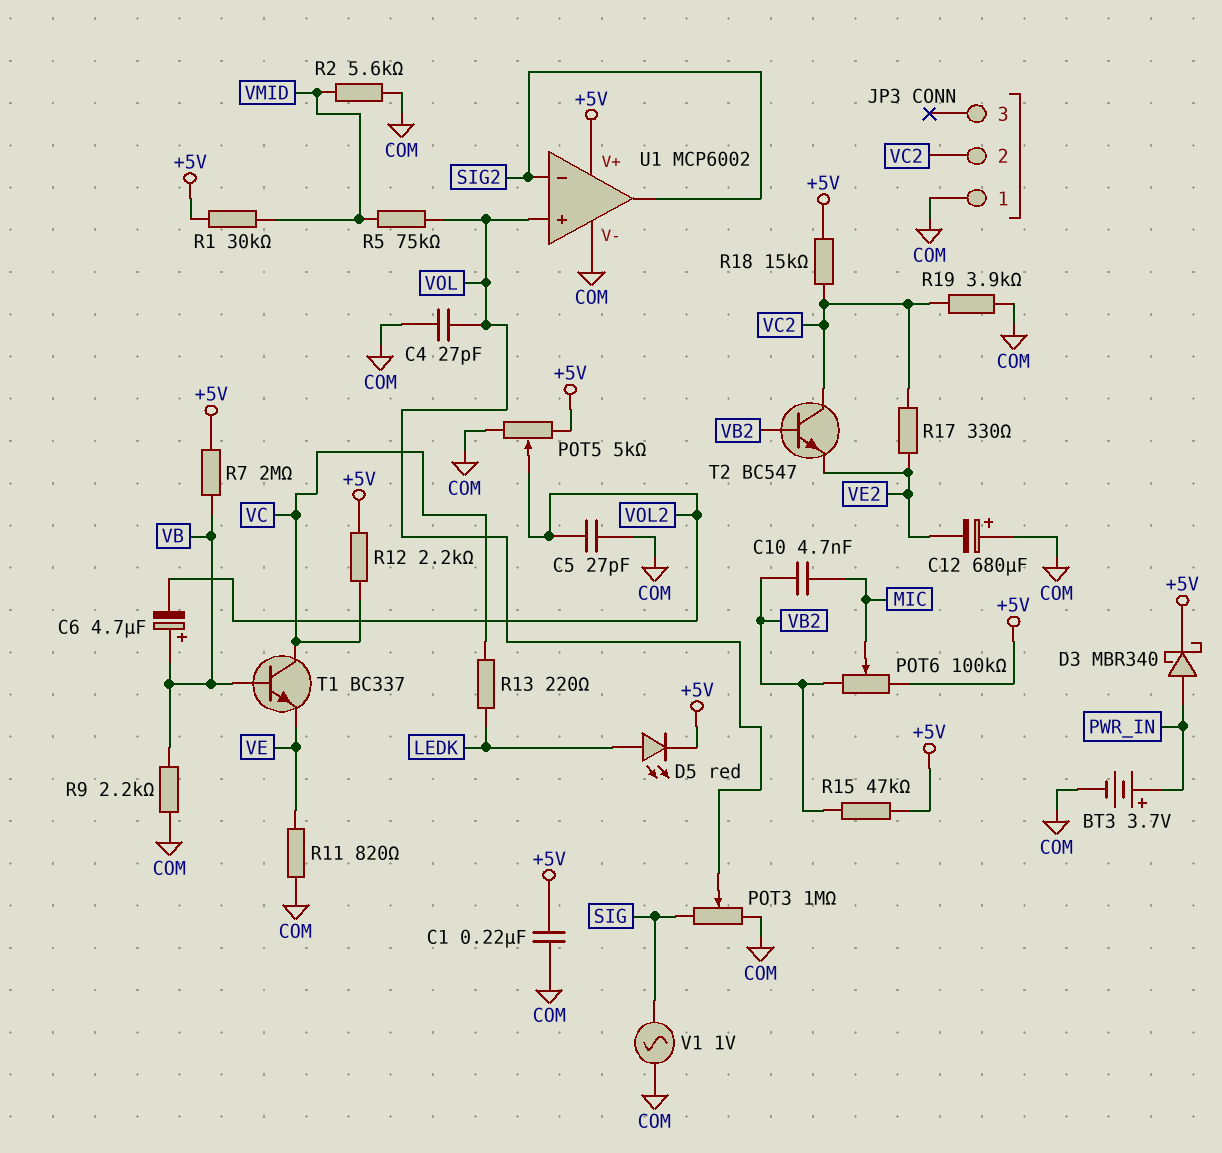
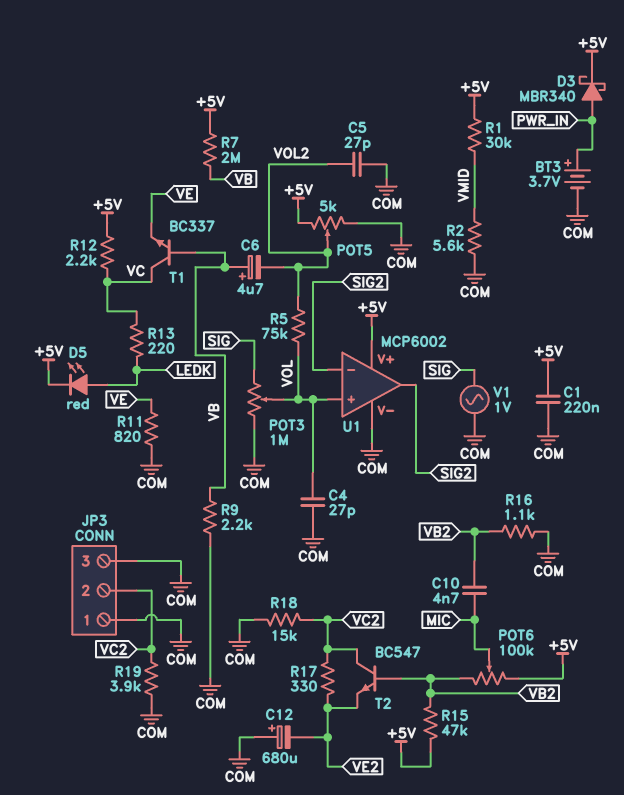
JP3 pin 3: none -> COM
R5: 75k (VMID, VOL) -> 75k (VOL, VOL2)
R16: none -> 1.1k (COM, VB2)
R18: 15k (+5V, VC2) -> 15k (COM, VC2)

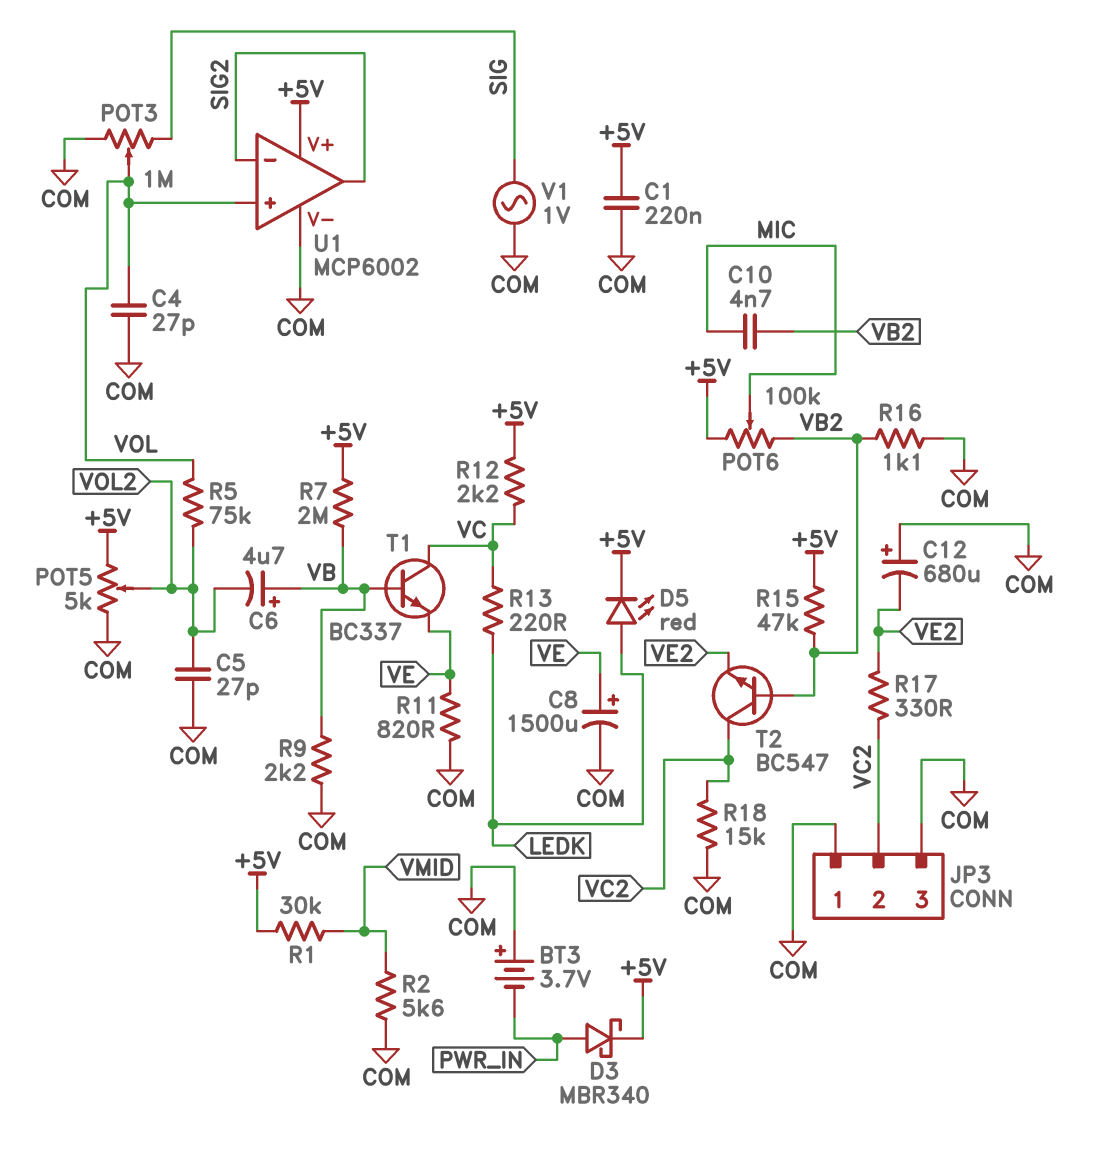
BT3: 3.7V (plus PWR_IN, minus COM) -> 3.7V (plus COM, minus PWR_IN)
C8: none -> 1500uF (plus VE, minus COM)
R19: 3.9k (COM, VC2) -> none

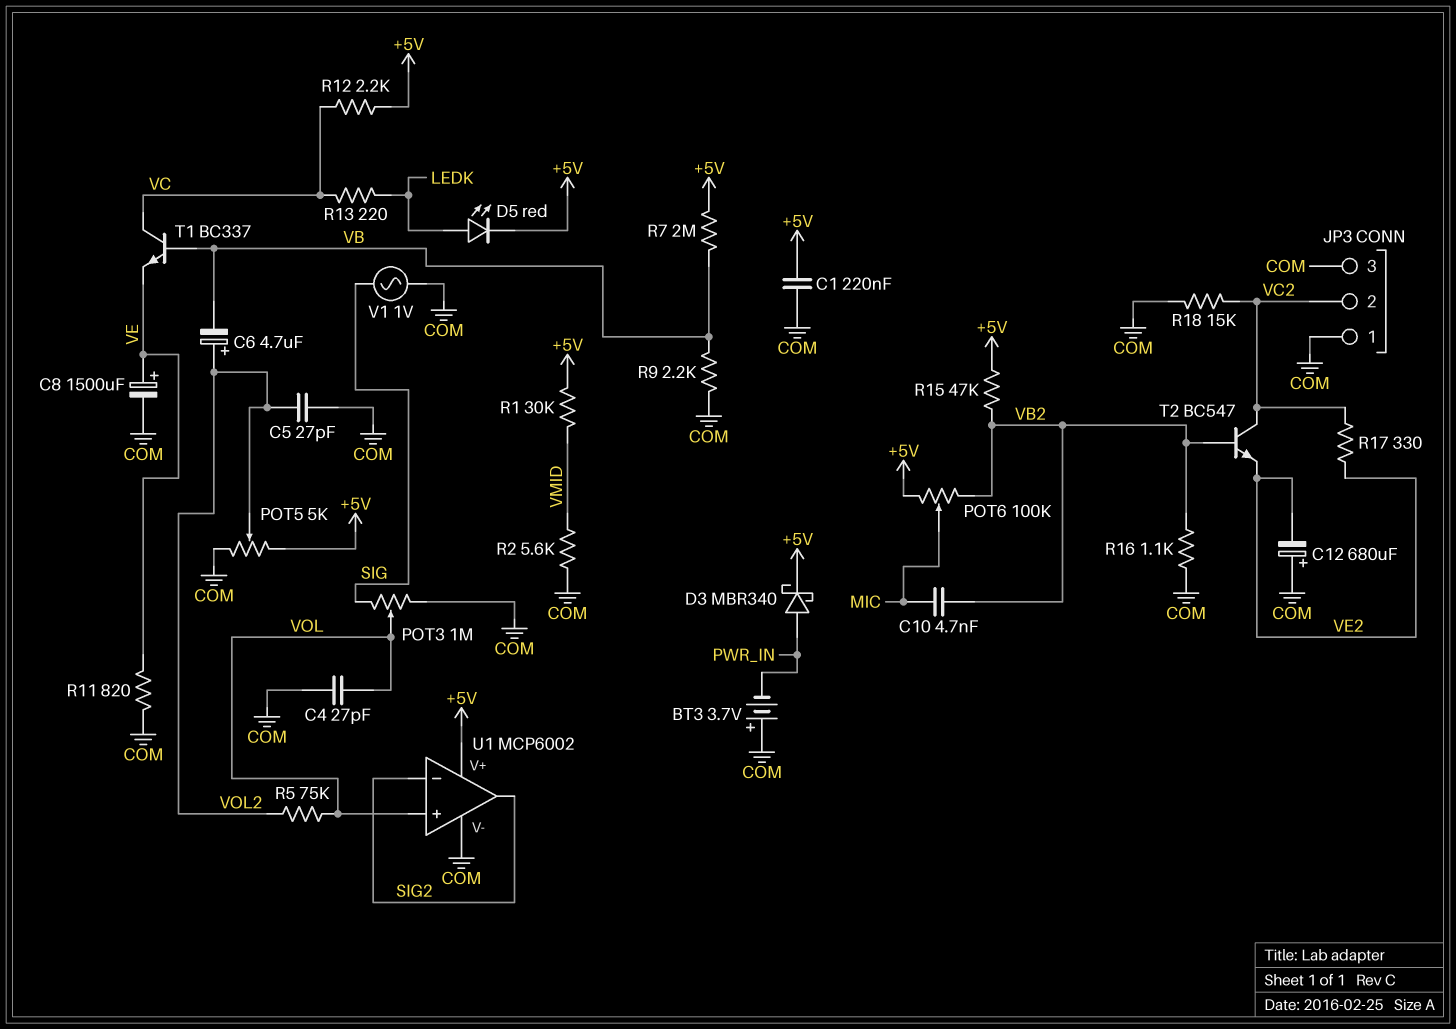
C6: 4.7uF (plus VB, minus VOL2) -> 4.7uF (plus VOL2, minus VB)

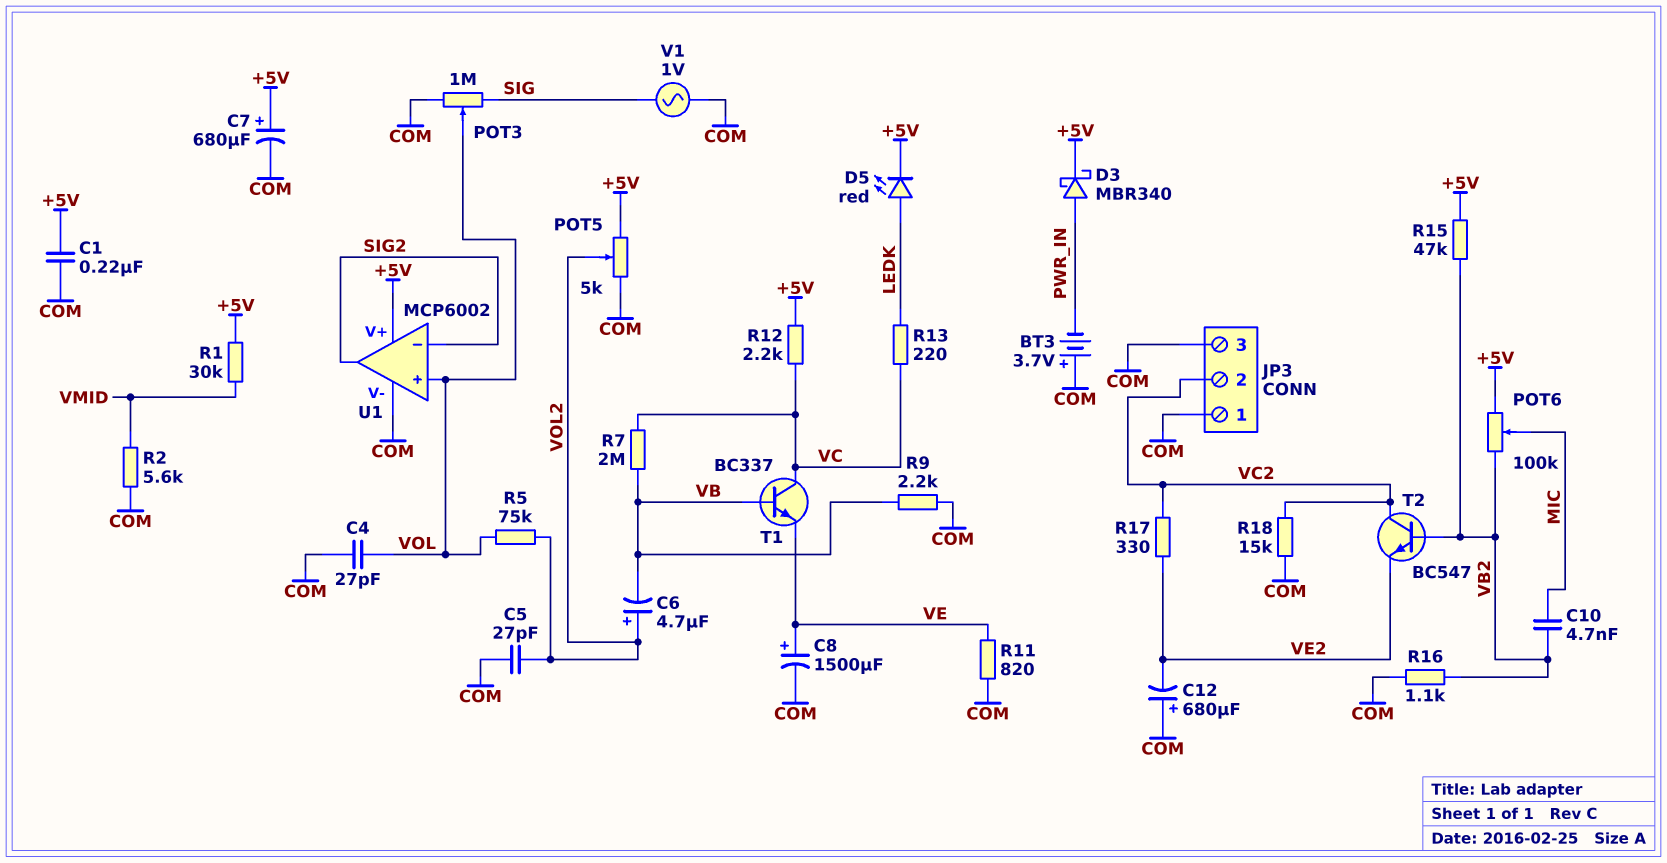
C7: none -> 680uF (plus +5V, minus COM)
R7: 2M (+5V, VB) -> 2M (VB, VC)

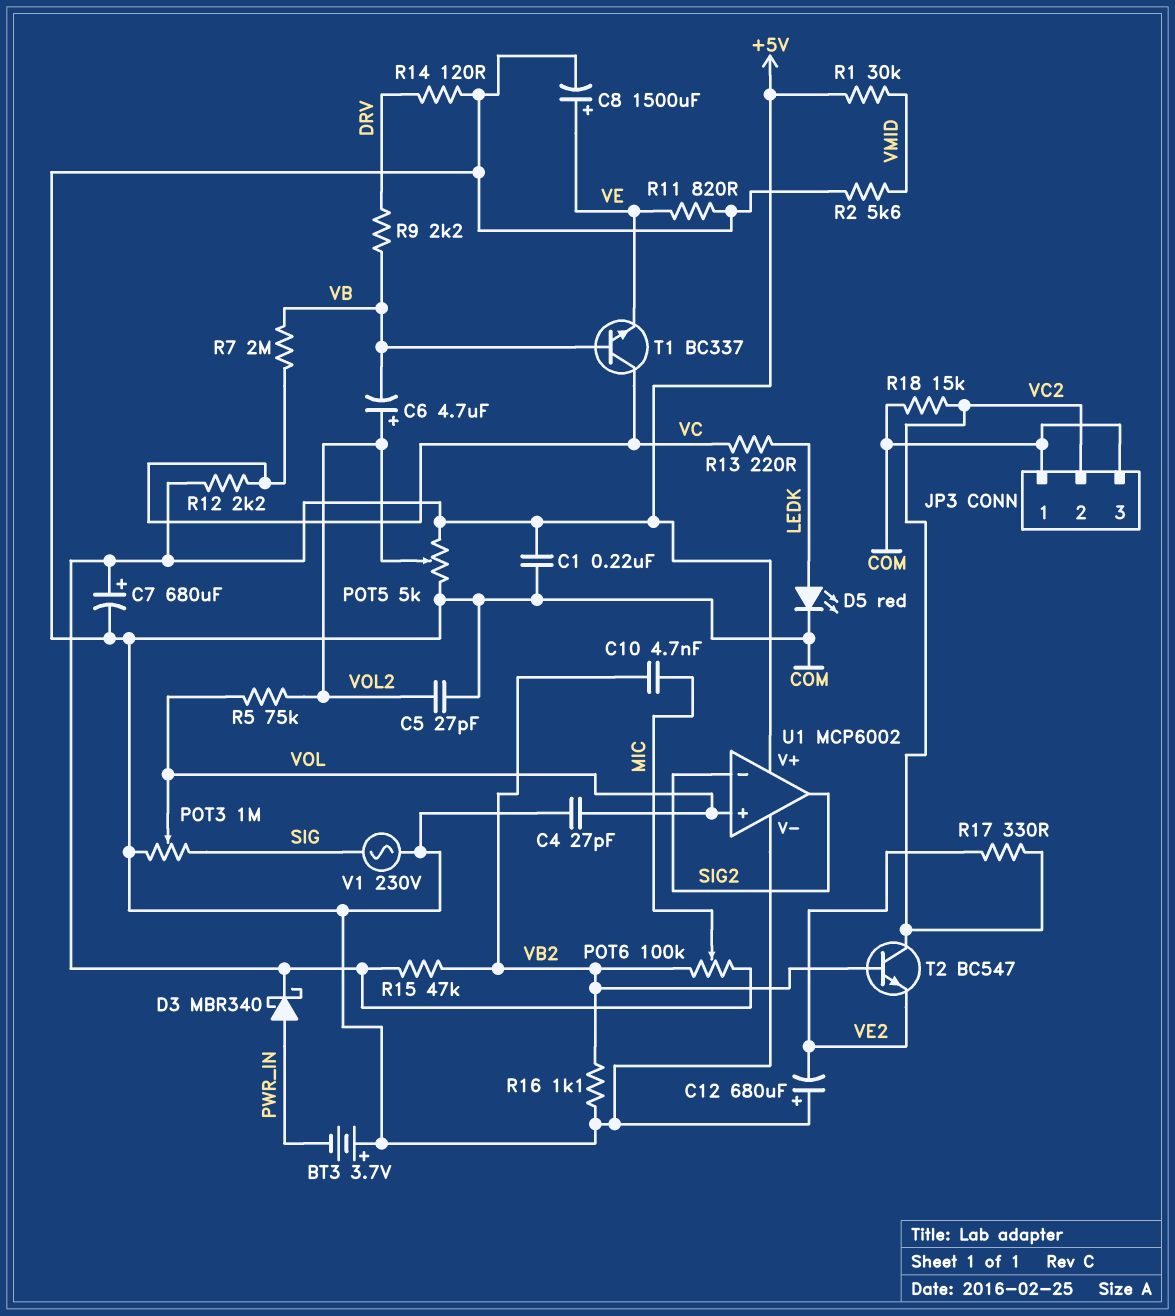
D5: LED red (A LEDK, K +5V) -> LED red (A LEDK, K COM)
R9: 2.2k (COM, VB) -> 2.2k (DRV, VB)
R14: none -> 120 (COM, DRV)
V1: AC 1V (COM, SIG) -> AC 230V (COM, SIG)

